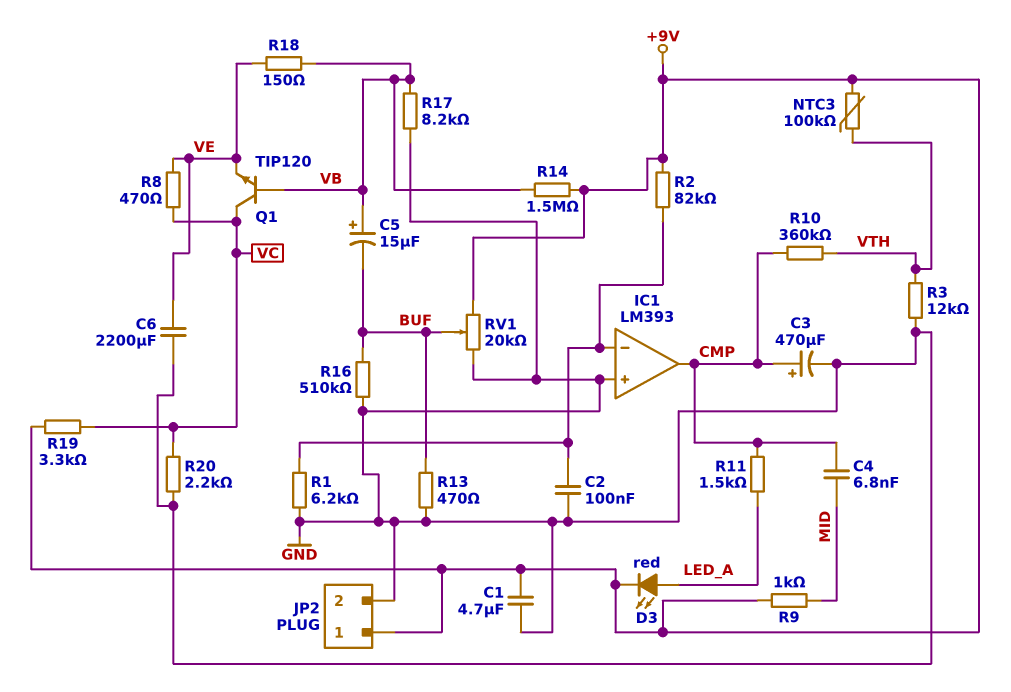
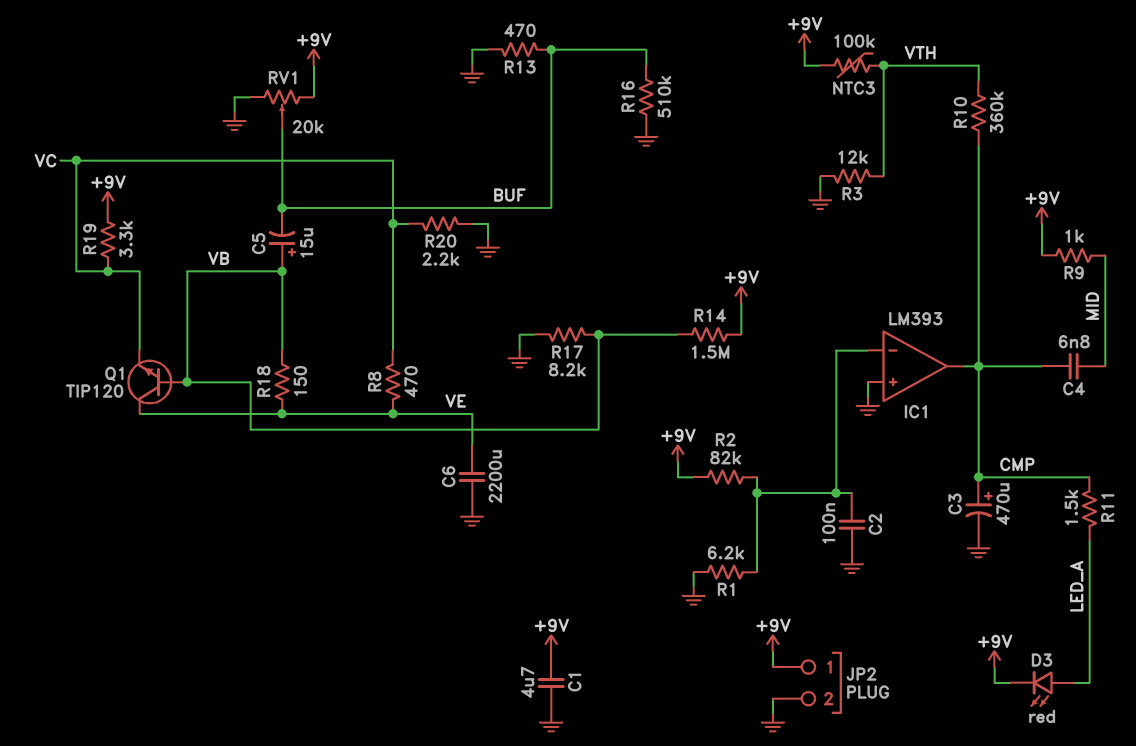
Q1: NPN TIP120 (B VB, C VC, E VE) -> NPN TIP120 (B VB, C VE, E VC)

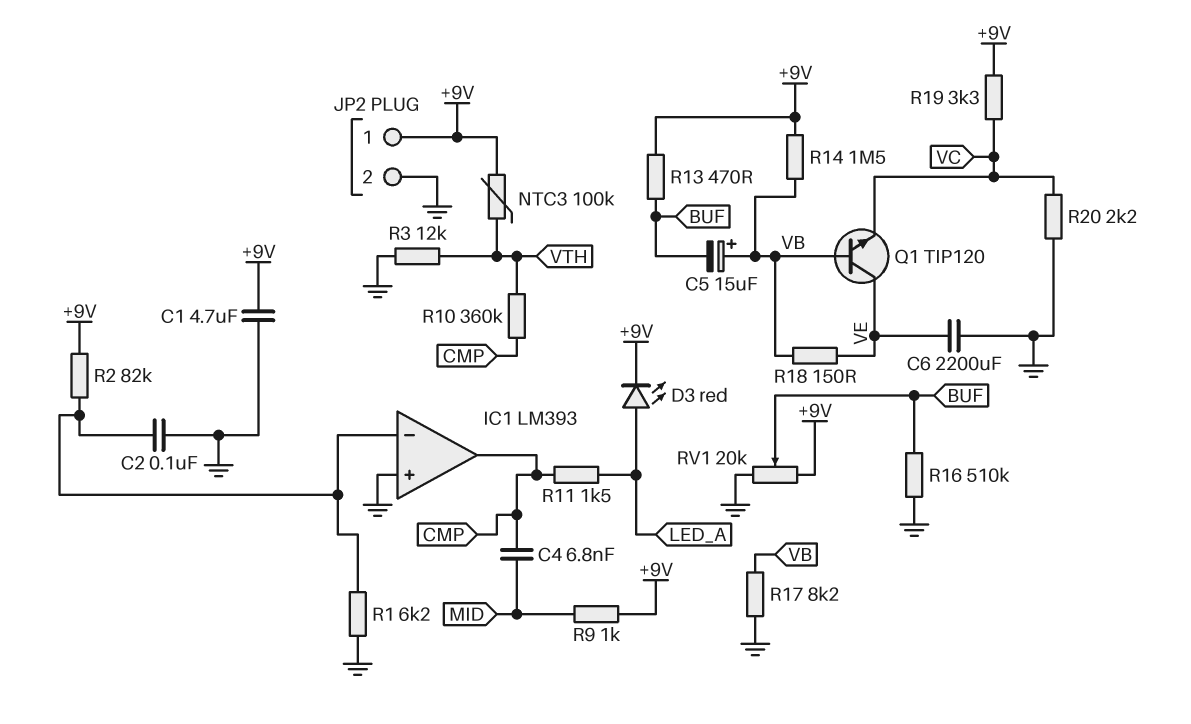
C3: 470uF (plus CMP, minus GND) -> none
R8: 470 (VC, VE) -> none
R13: 470 (BUF, GND) -> 470 (+9V, BUF)

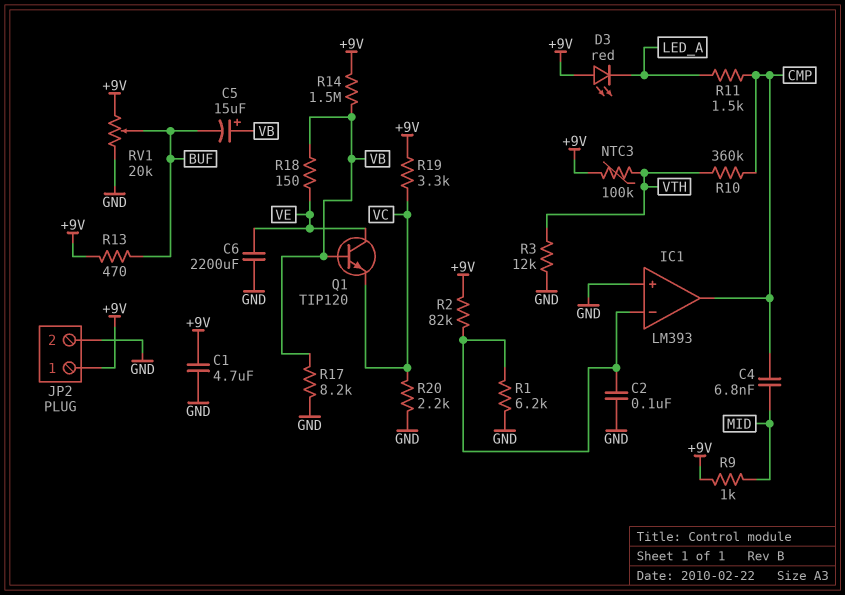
D3: LED red (A LED_A, K +9V) -> LED red (A +9V, K LED_A)
R16: 510k (BUF, GND) -> none

